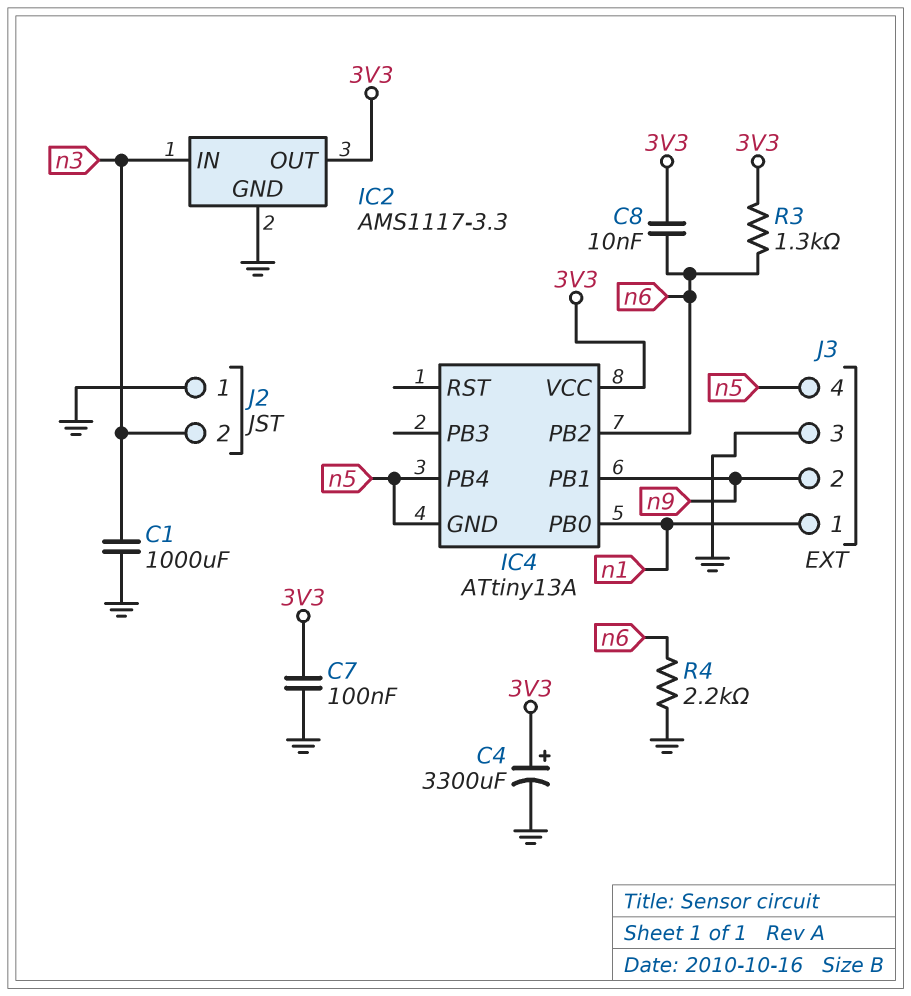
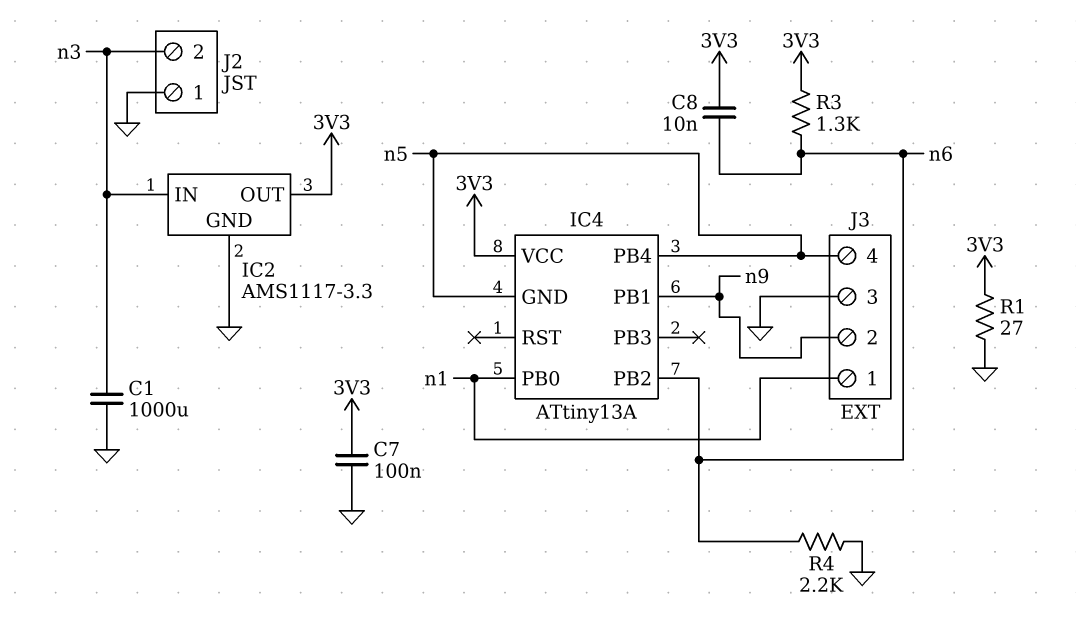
C4: 3300uF (plus 3V3, minus GND) -> none
R1: none -> 27 (3V3, GND)

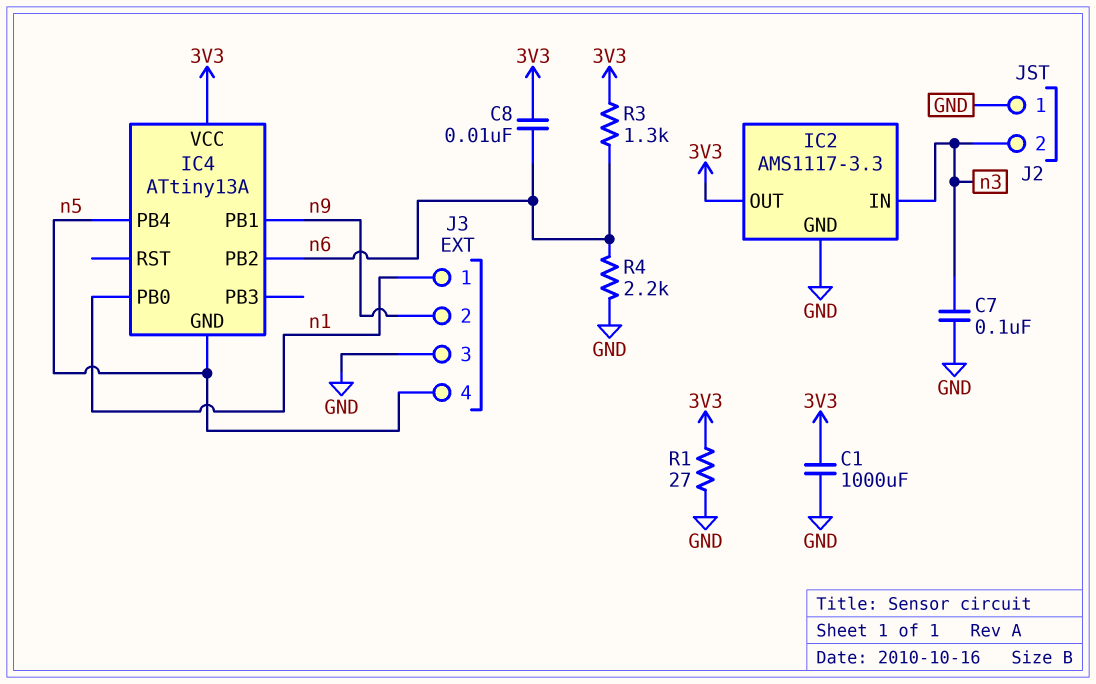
C1: 1000uF (GND, n3) -> 1000uF (3V3, GND)
C7: 100nF (3V3, GND) -> 100nF (GND, n3)

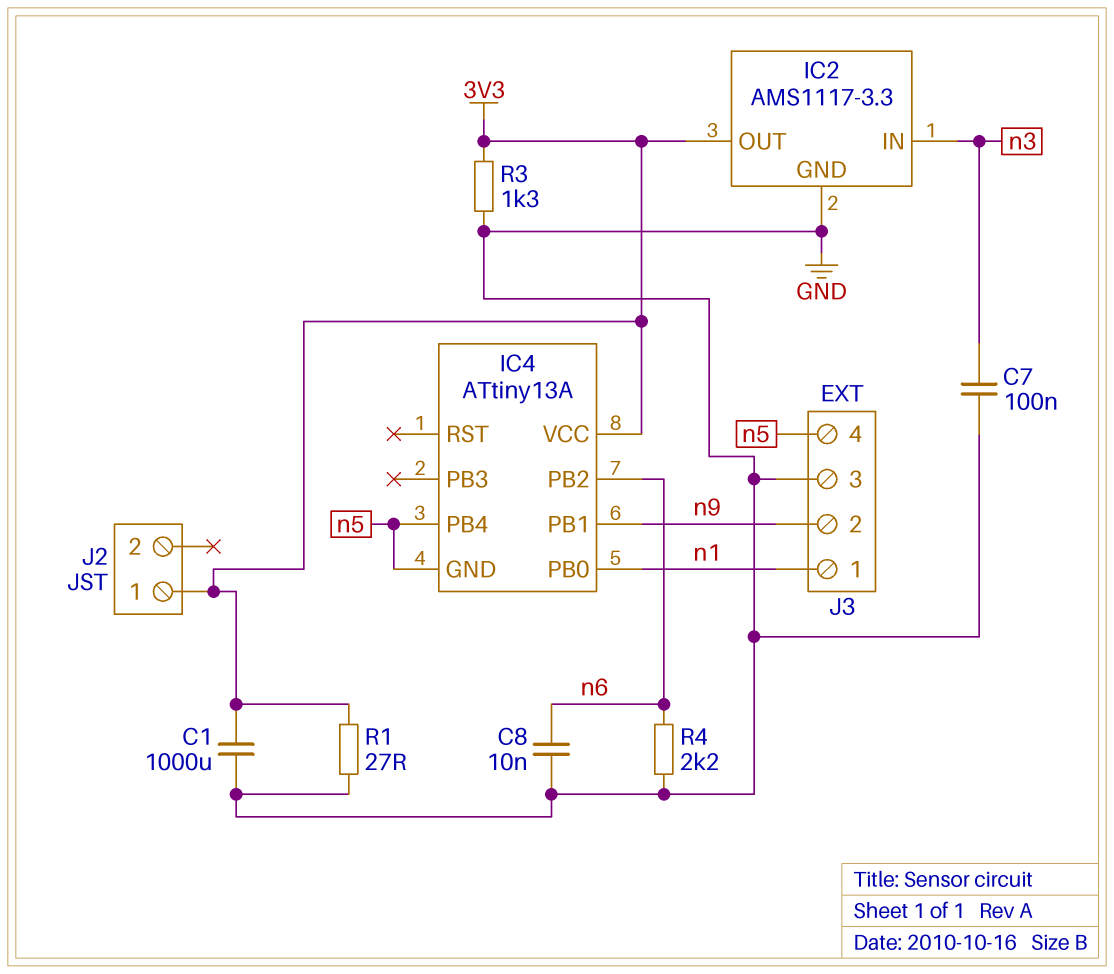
C8: 10nF (3V3, n6) -> 10nF (GND, n6)
J2 pin 1: GND -> 3V3
J2 pin 2: n3 -> none
R3: 1.3k (3V3, n6) -> 1.3k (3V3, GND)

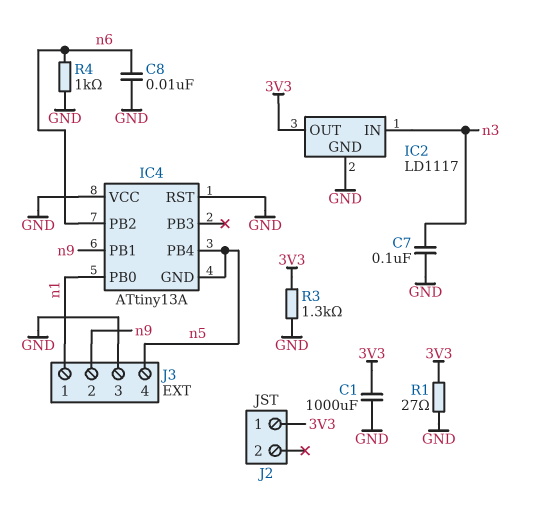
IC2: AMS1117-3.3 -> LD1117
IC4 pin RST: none -> GND
IC4 pin VCC: 3V3 -> GND
R4: 2.2k (GND, n6) -> 1k (GND, n6)

